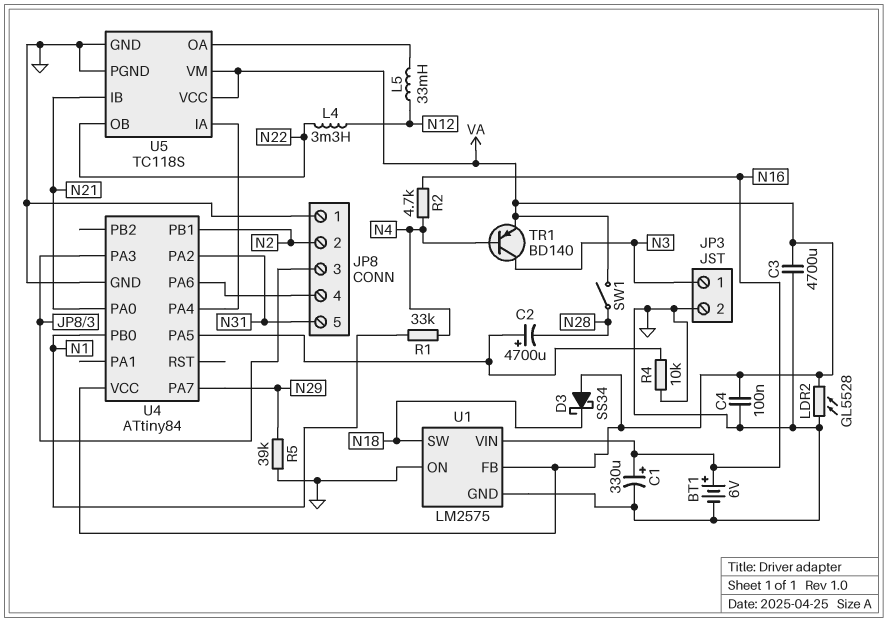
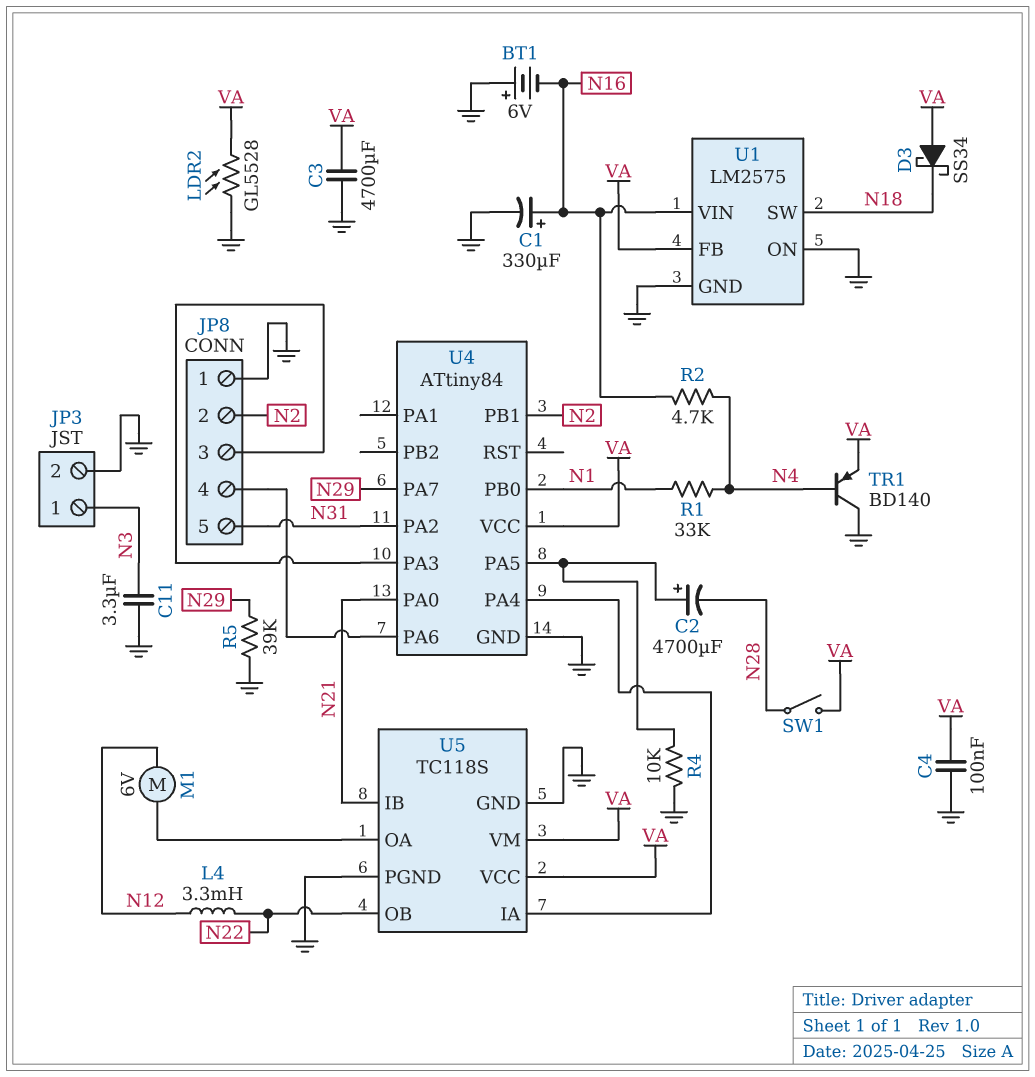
BT1: 6V (plus N16, minus GND) -> 6V (plus GND, minus N16)
C11: none -> 3.3uF (GND, N3)
L5: 33mH (N12, U5/OA) -> none
M1: none -> motor 6V (N12, U5/OA)
TR1: PNP BD140 (B N4, C N3, E VA) -> PNP BD140 (B N4, C GND, E VA)

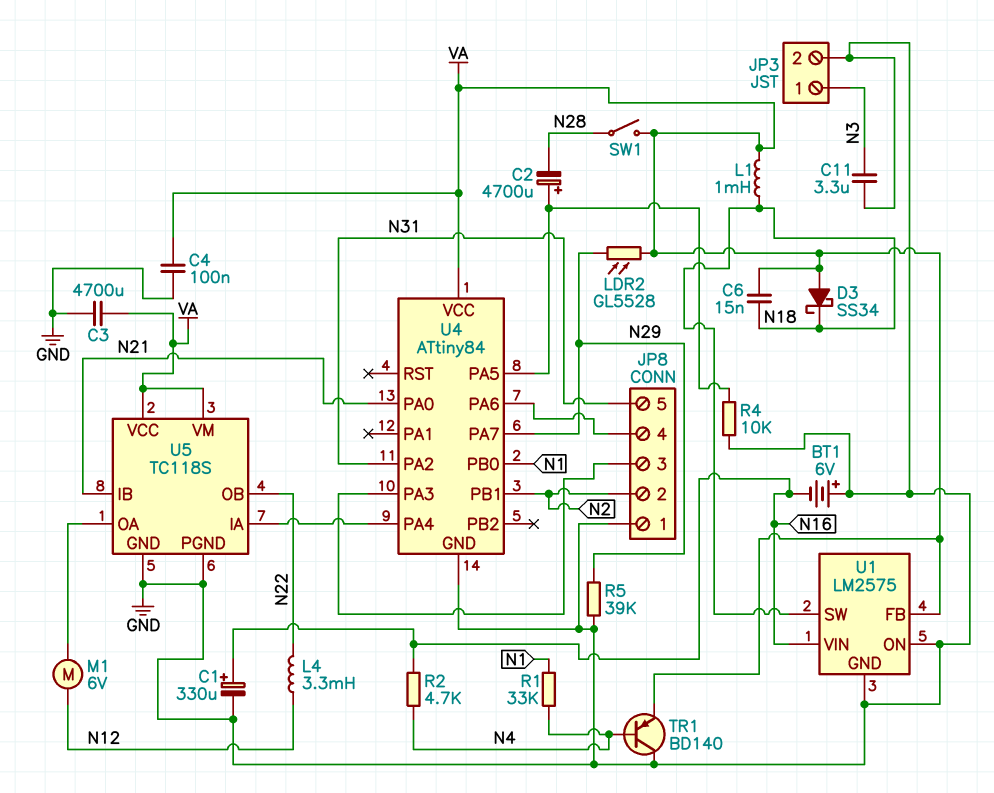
C6: none -> 15nF (N18, VA)
L1: none -> 1mH (N18, VA)
LDR2: GL5528 (GND, VA) -> GL5528 (N29, VA)

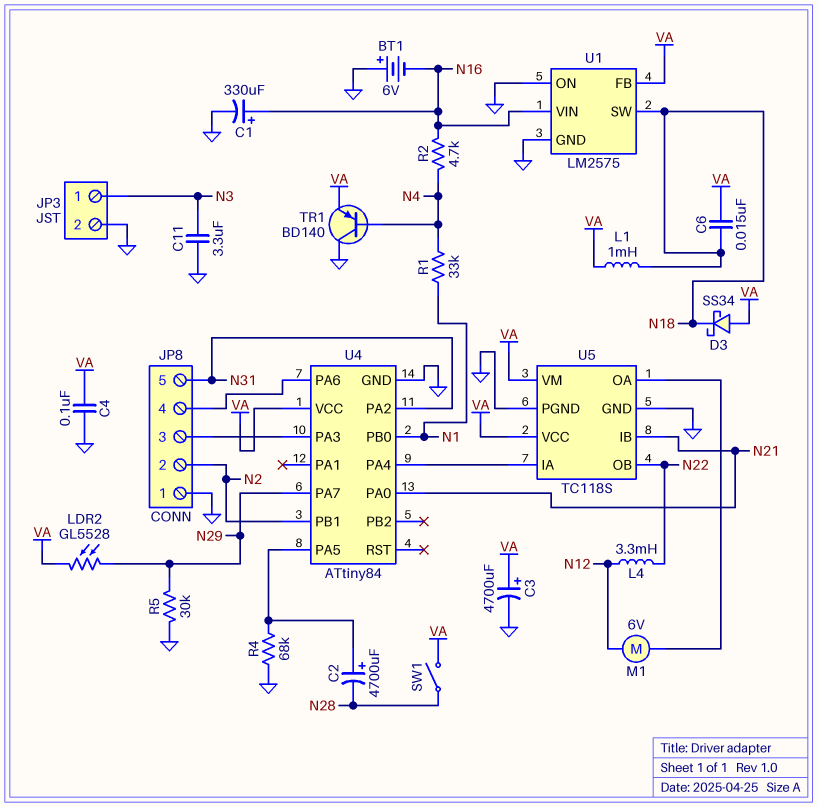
C3: 4700uF (GND, VA) -> 4700uF (plus VA, minus GND)
R4: 10k (GND, U4/PA5) -> 68k (GND, U4/PA5)
R5: 39k (GND, N29) -> 30k (GND, N29)

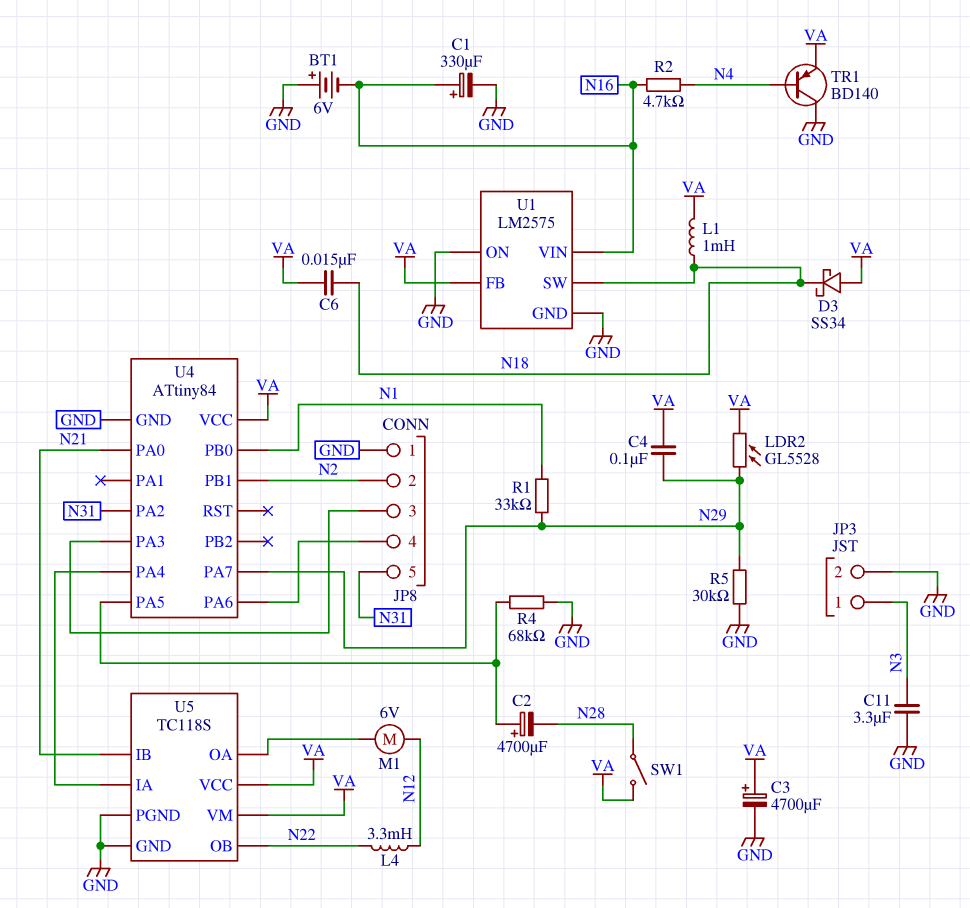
C4: 100nF (GND, VA) -> 100nF (N29, VA)
R1: 33k (N1, N4) -> 33k (N1, N29)

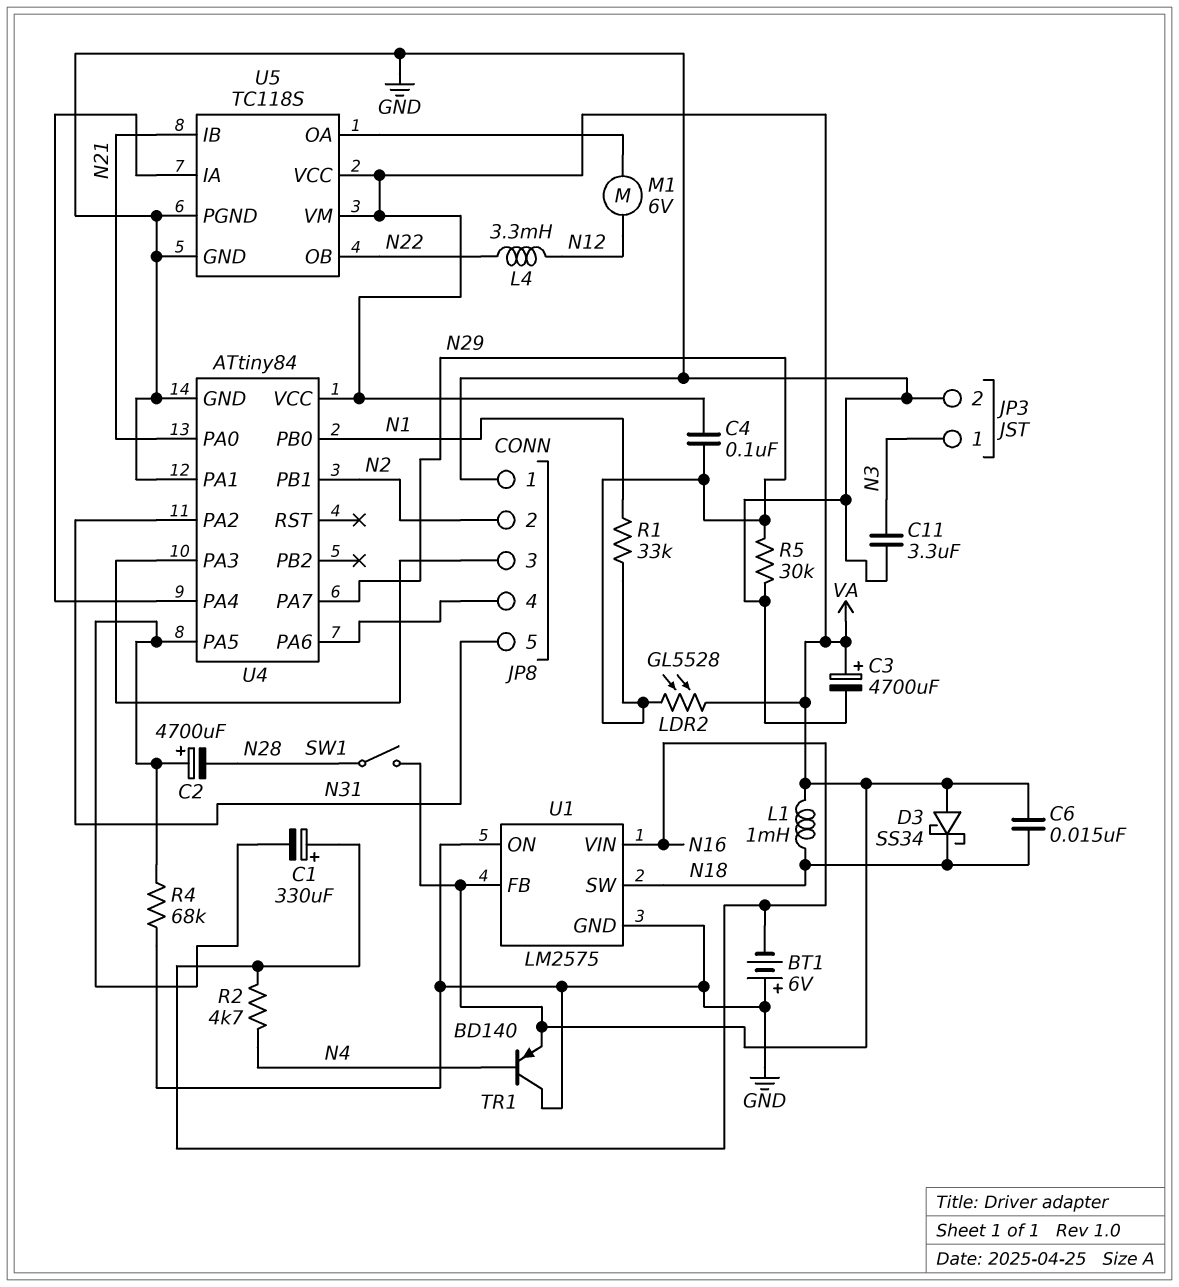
C1: 330uF (plus N16, minus GND) -> 330uF (plus N16, minus U4/PA5)
U4 pin PA1: none -> GND

